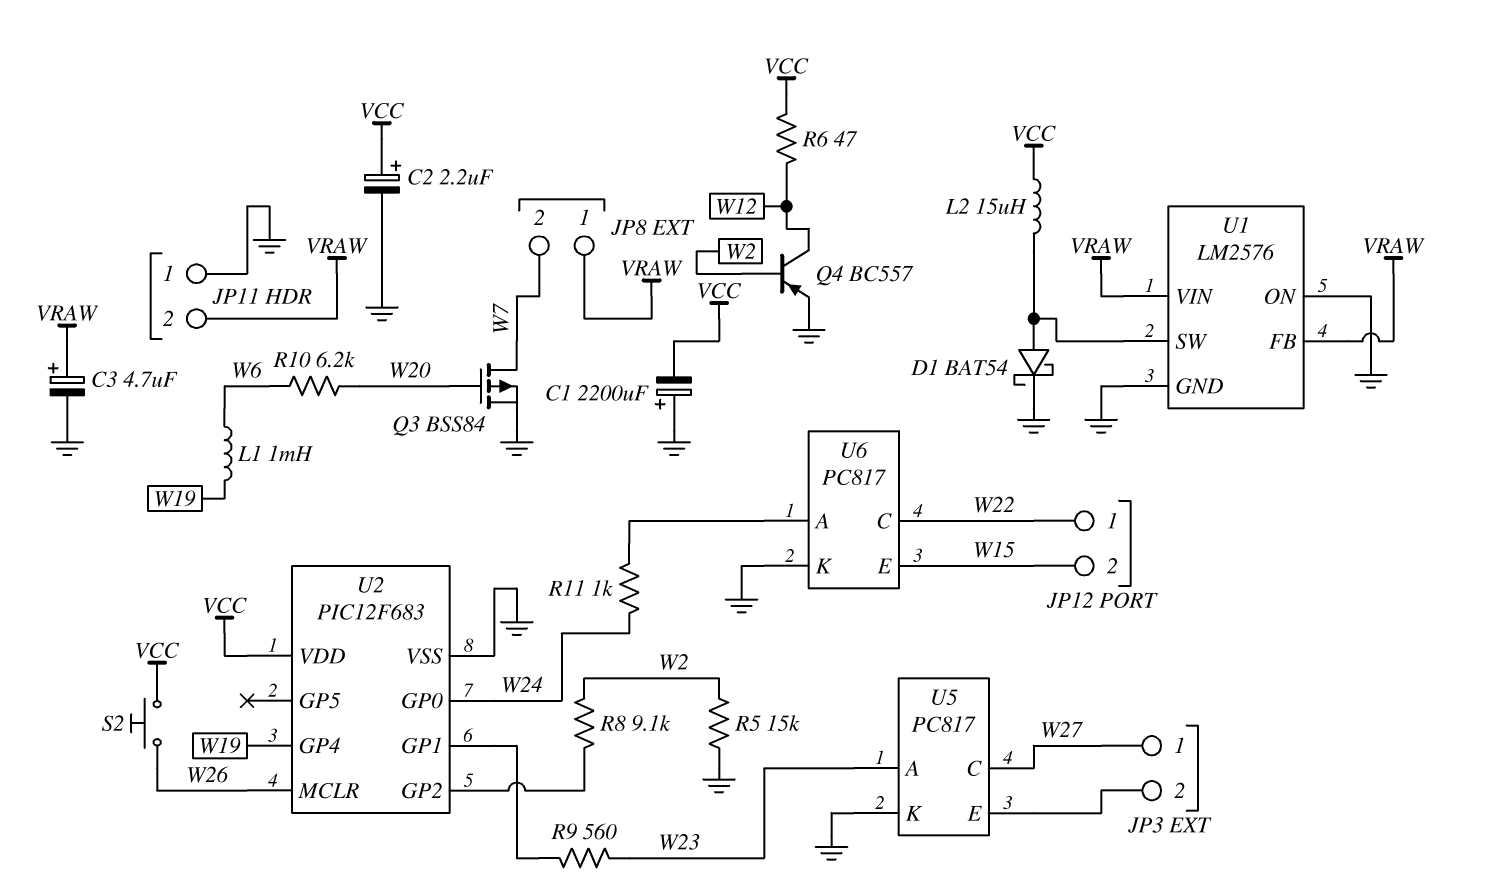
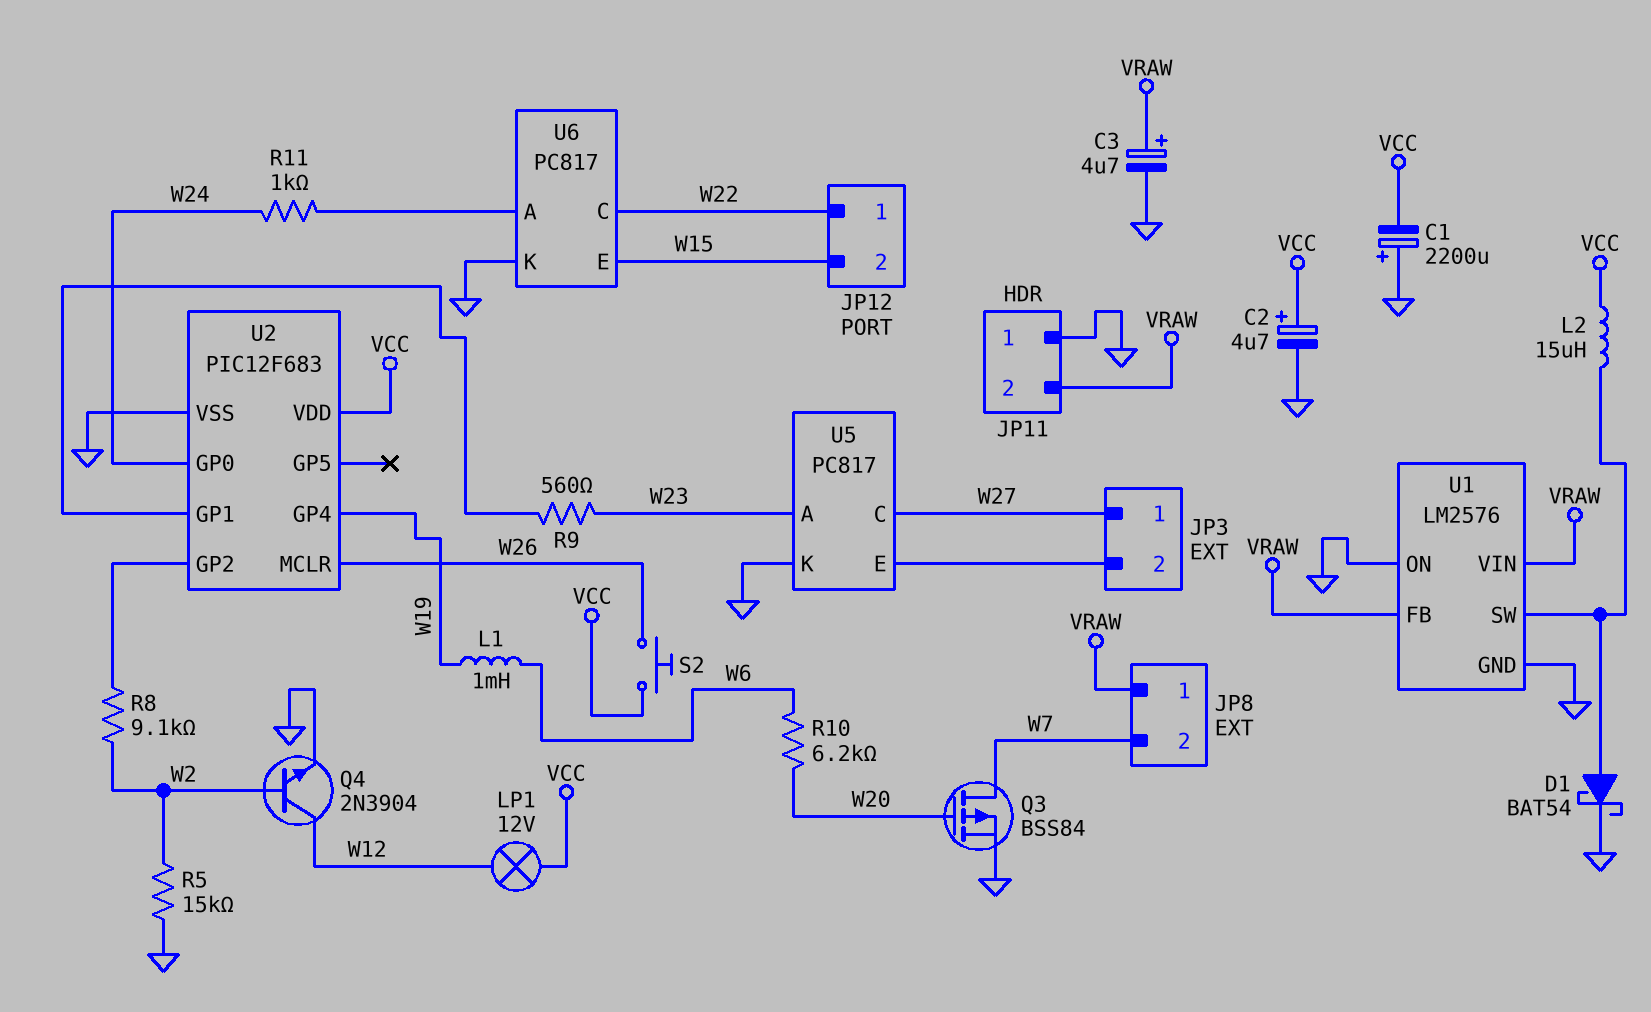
C2: 2.2uF (plus VCC, minus GND) -> 4.7uF (plus VCC, minus GND)
LP1: none -> lamp 12V (VCC, W12)
Q4: PNP BC557 (B W2, C W12, E GND) -> NPN 2N3904 (B W2, C W12, E GND)
R6: 47 (VCC, W12) -> none

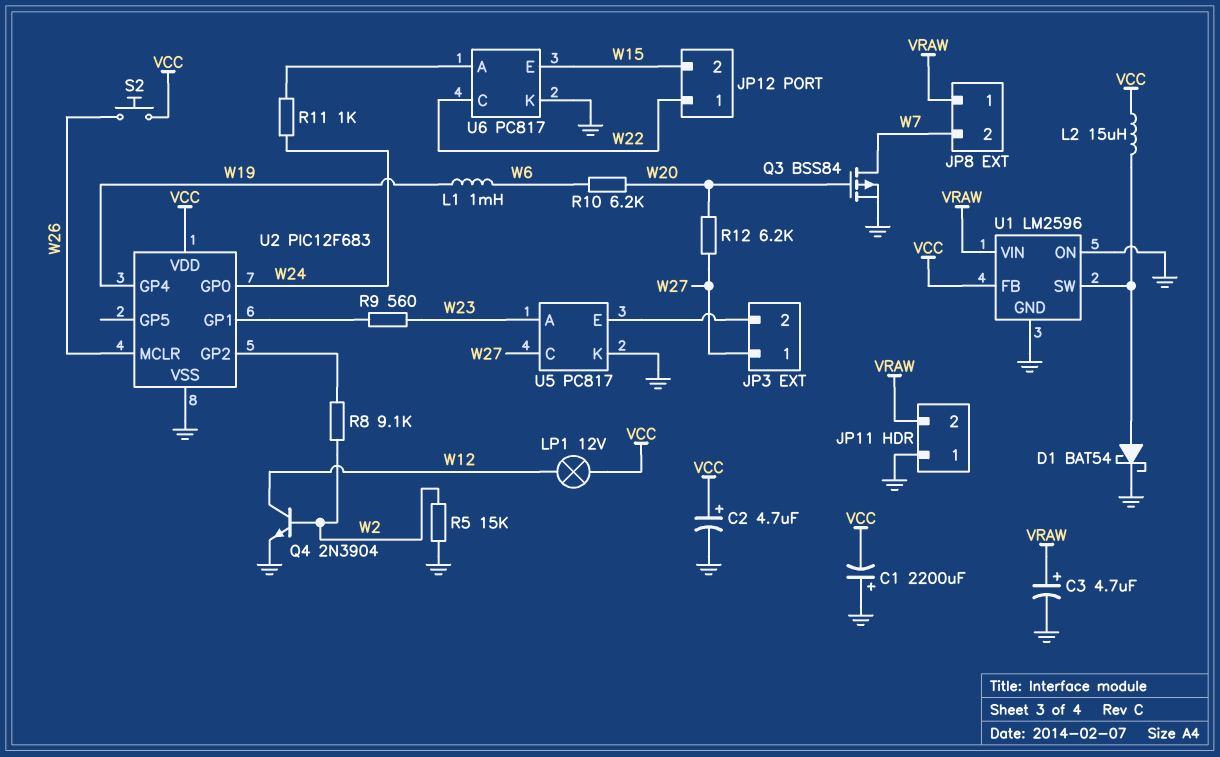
R12: none -> 6.2k (W20, W27)
U1: LM2576 -> LM2596
U1 pin FB: VRAW -> VCC

